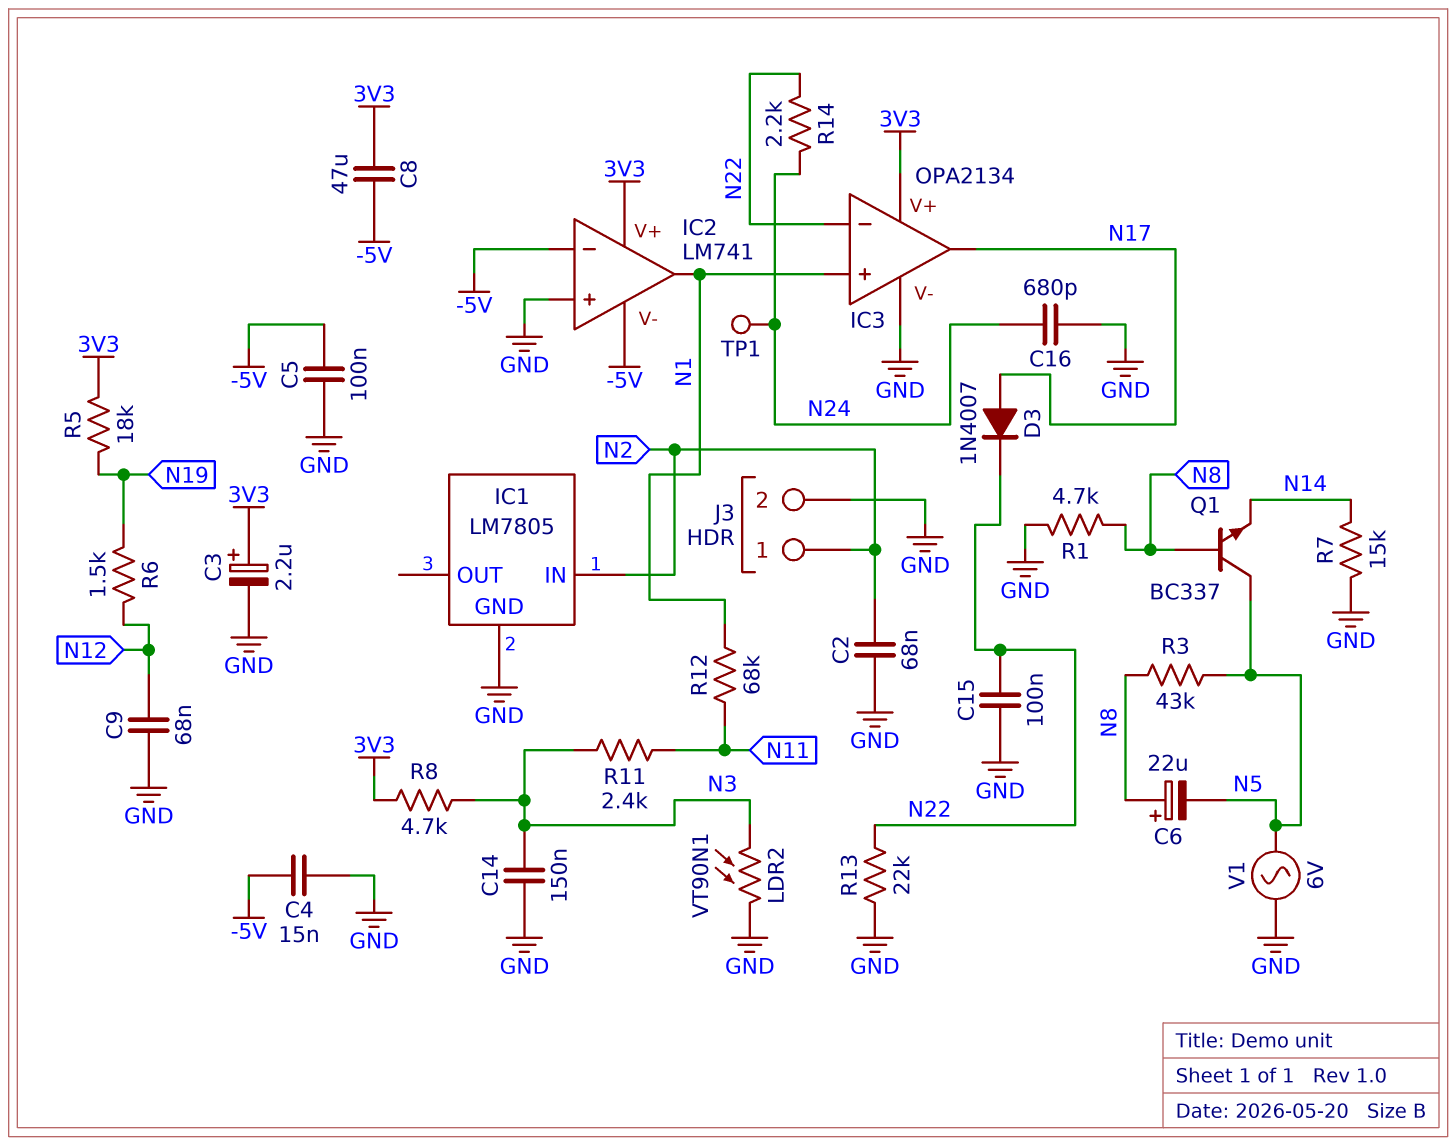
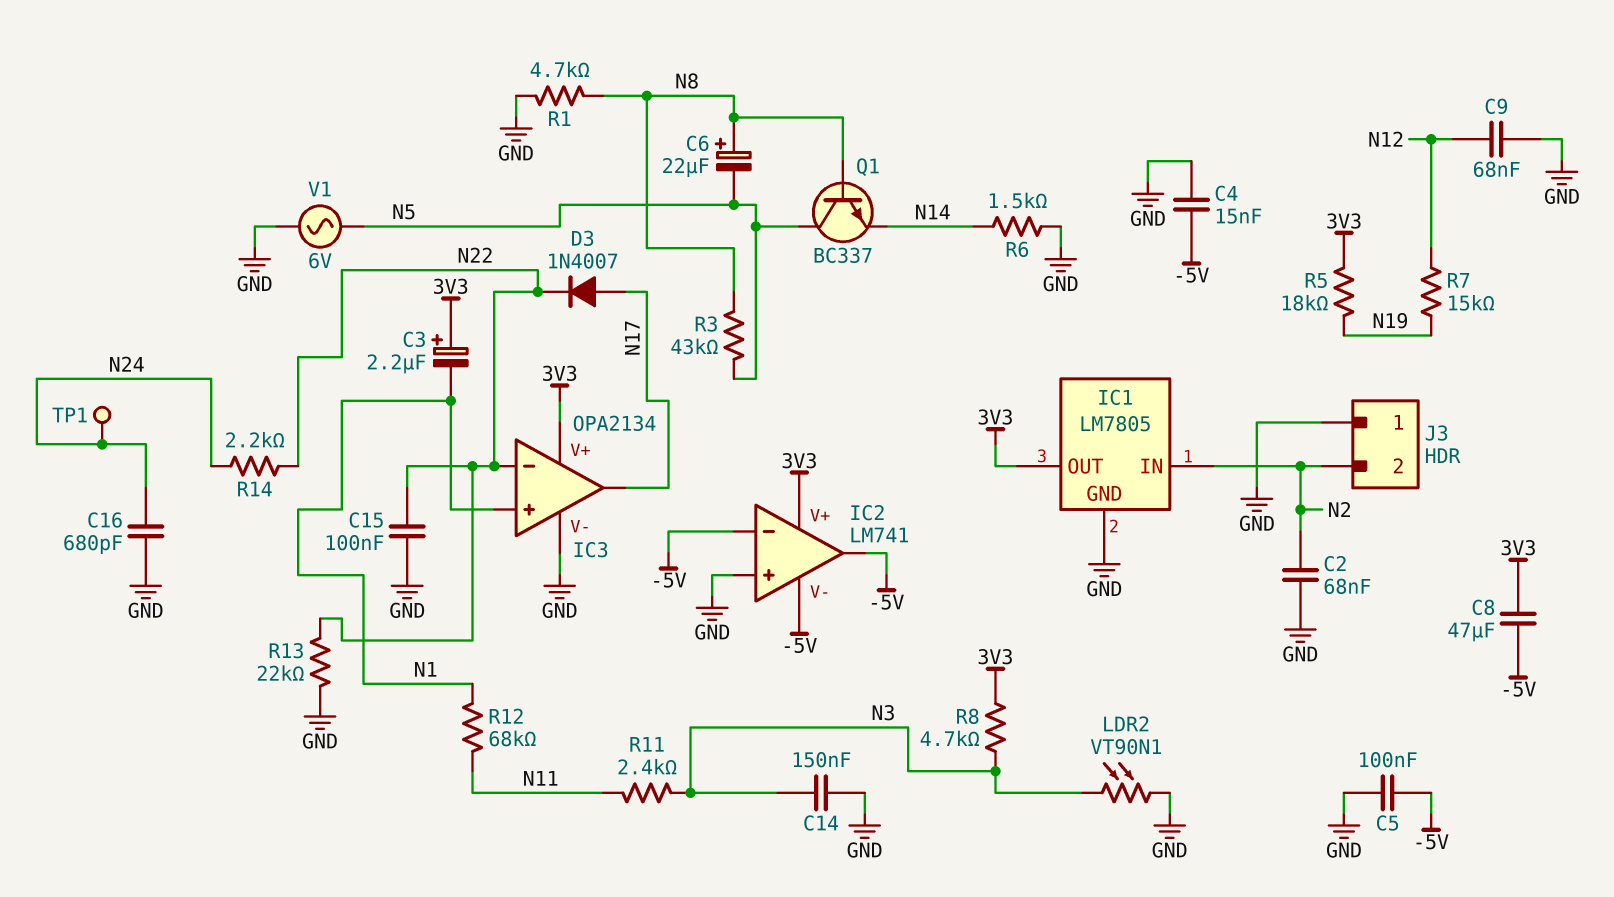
C3: 2.2uF (plus 3V3, minus GND) -> 2.2uF (plus 3V3, minus N1)
IC1 pin OUT: none -> 3V3
IC2 pin out: N1 -> -5V
J3 pin 1: N2 -> GND
J3 pin 2: GND -> N2
R6: 1.5k (N12, N19) -> 1.5k (GND, N14)
R7: 15k (GND, N14) -> 15k (N12, N19)

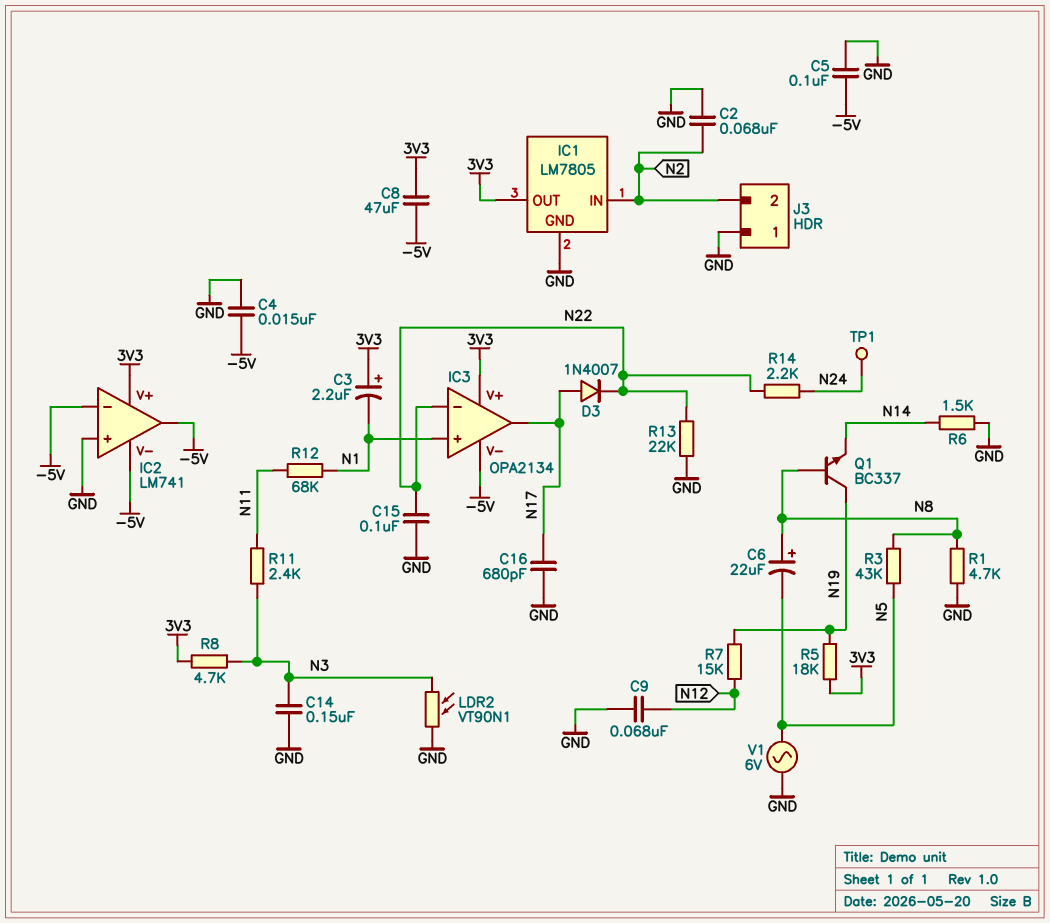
C16: 680pF (GND, N24) -> 680pF (GND, N17)
IC3 pin V-: GND -> -5V
Q1: NPN BC337 (B N8, C N5, E N14) -> NPN BC337 (B N8, C N19, E N14)

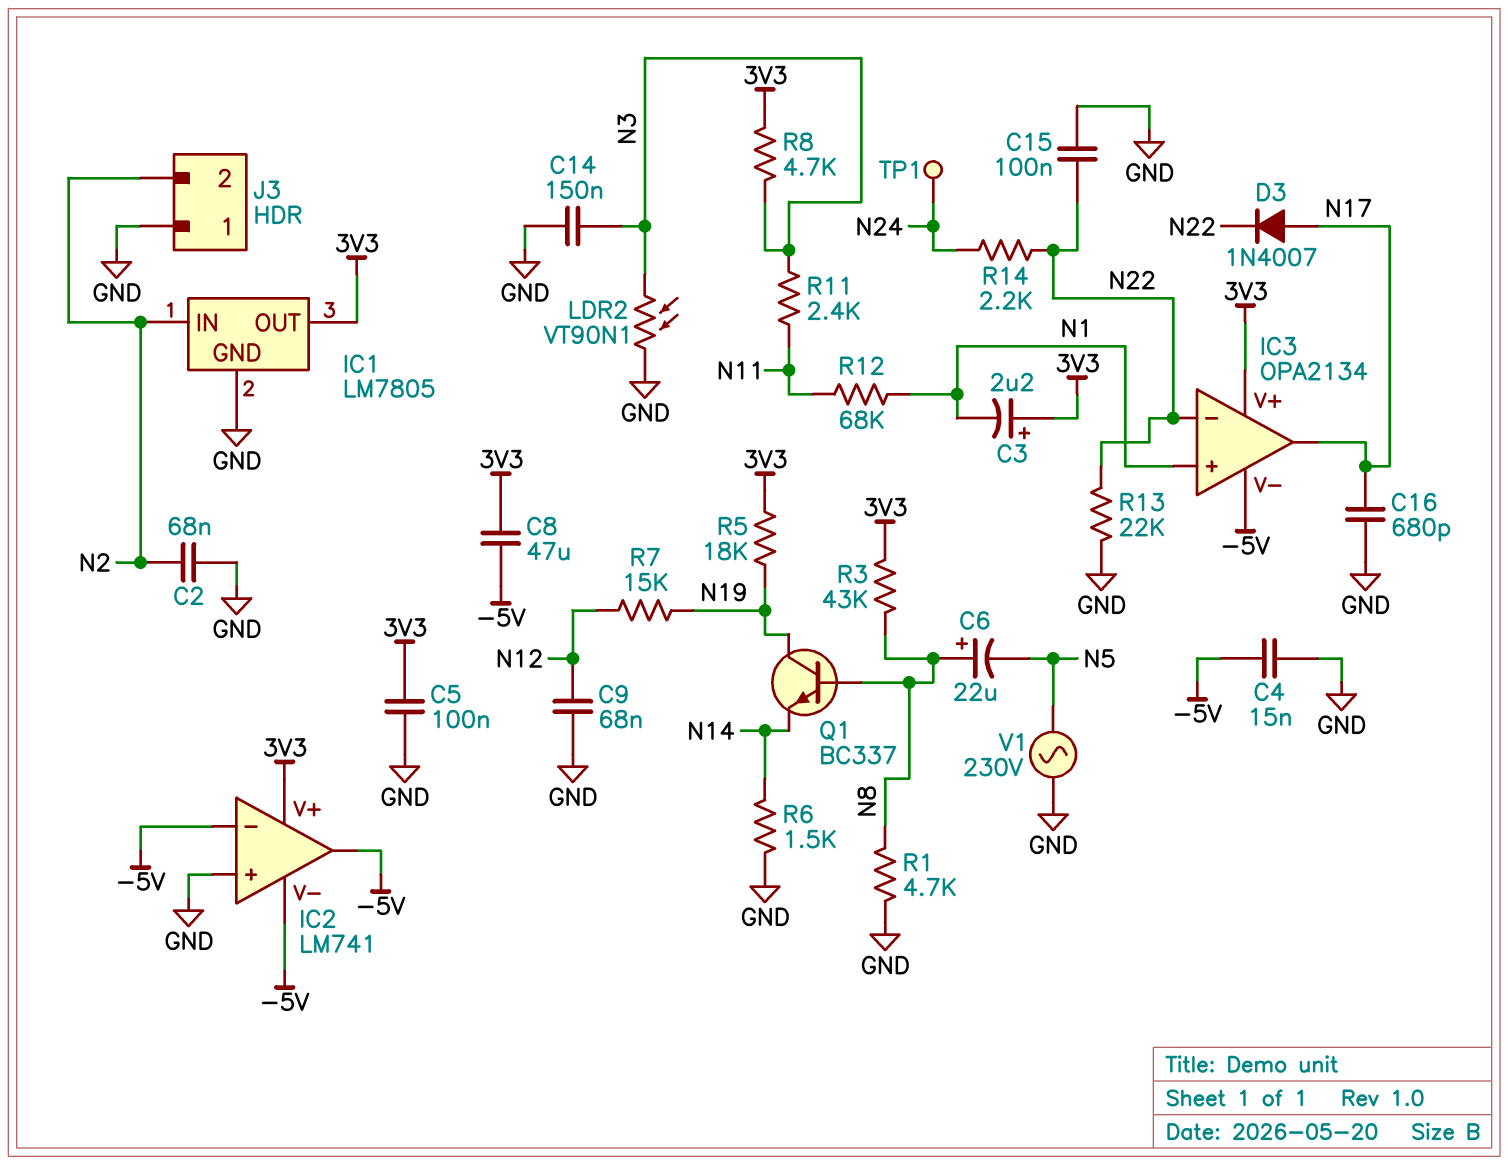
C5: 100nF (-5V, GND) -> 100nF (3V3, GND)
R3: 43k (N5, N8) -> 43k (3V3, N8)
V1: AC 6V (GND, N5) -> AC 230V (GND, N5)

